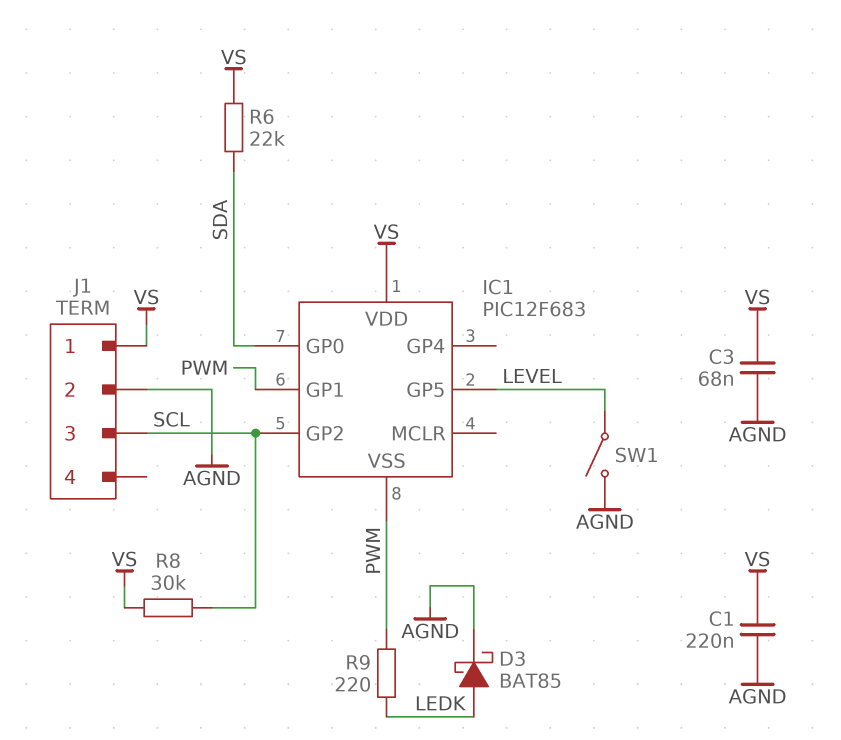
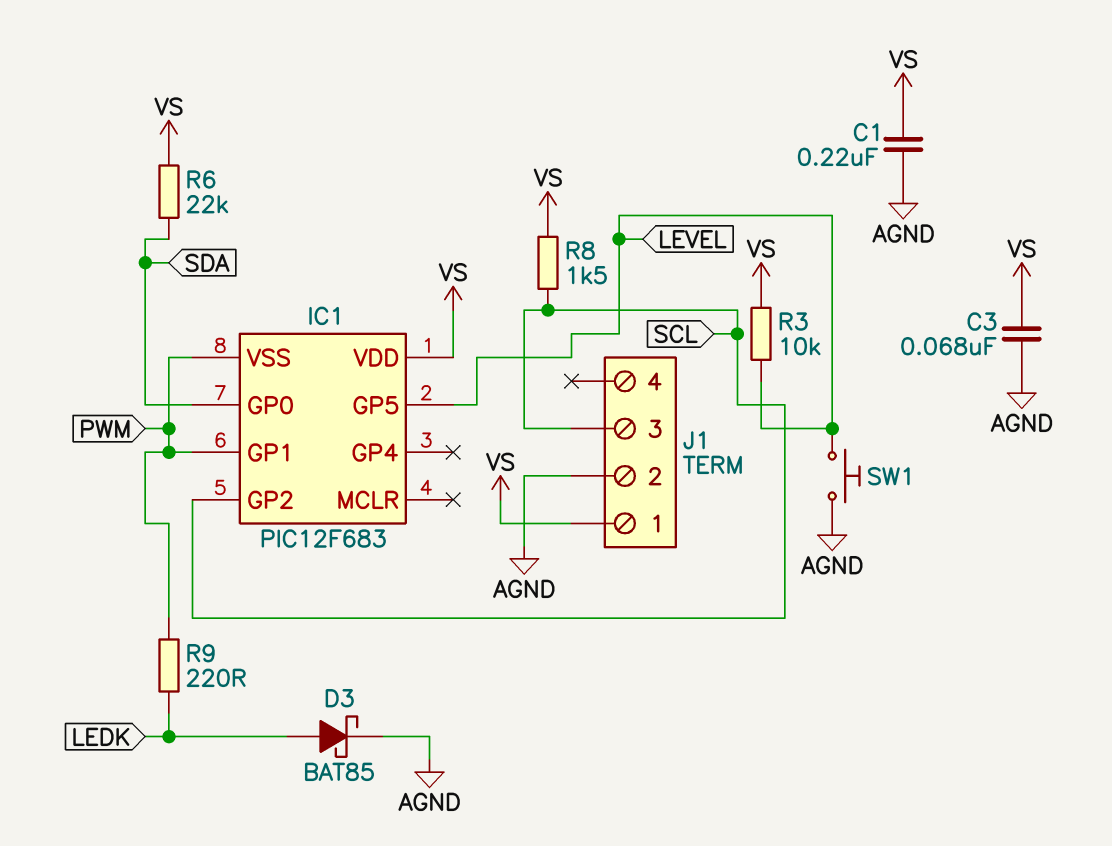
R3: none -> 10k (LEVEL, VS)
R8: 30k (SCL, VS) -> 1.5k (SCL, VS)
SW1: switch (AGND, LEVEL) -> button (AGND, LEVEL)

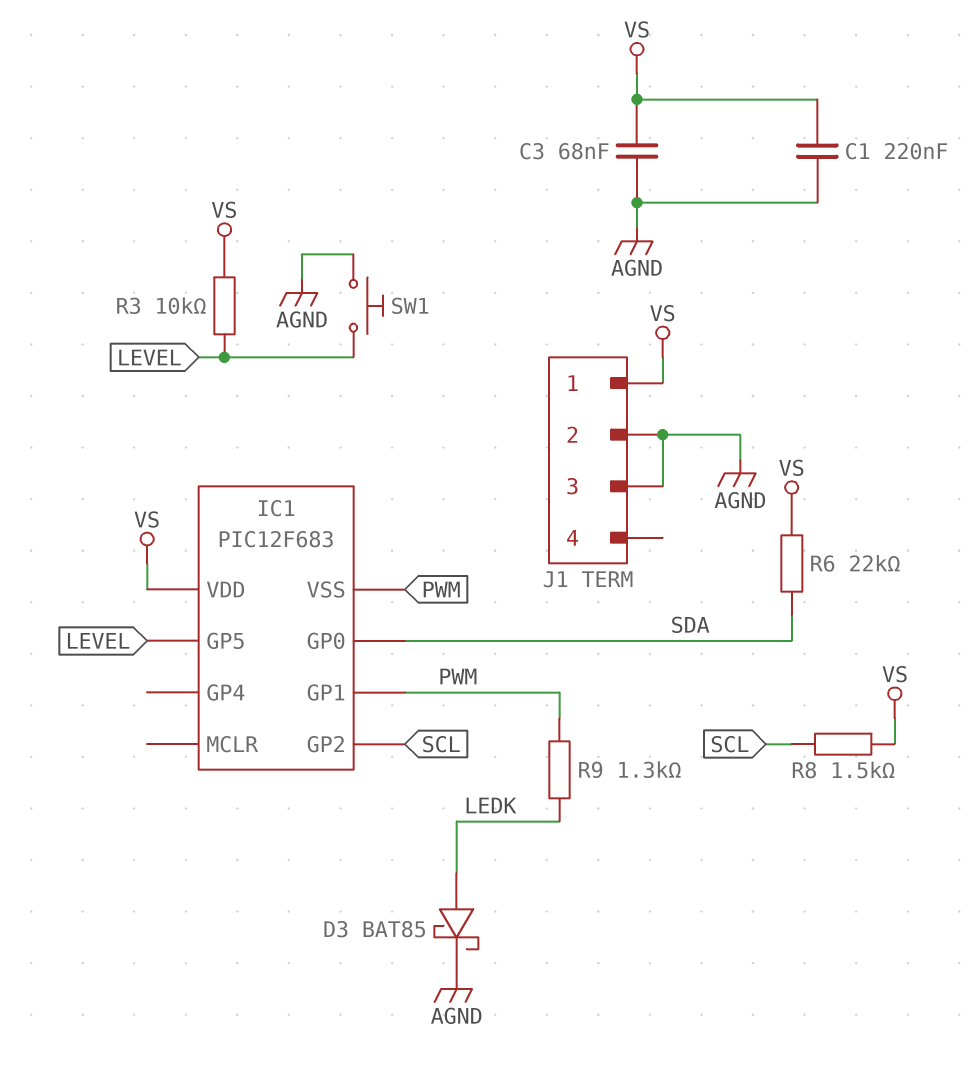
J1 pin 3: SCL -> AGND
R9: 220 (LEDK, PWM) -> 1.3k (LEDK, PWM)

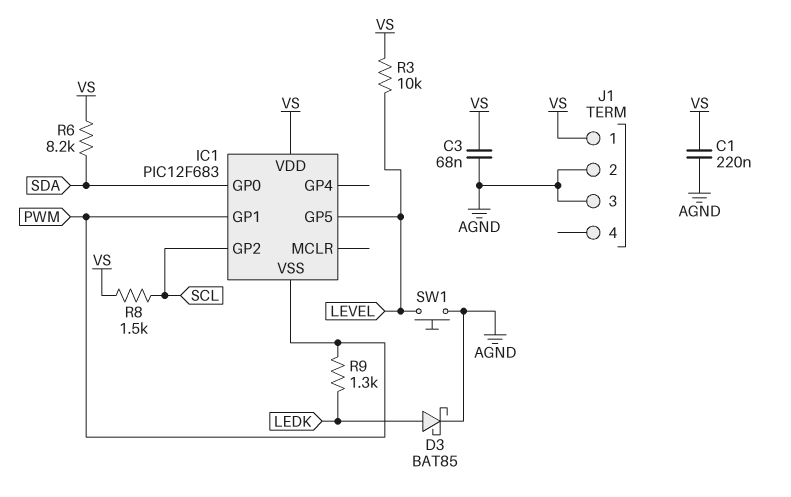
R6: 22k (SDA, VS) -> 8.2k (SDA, VS)

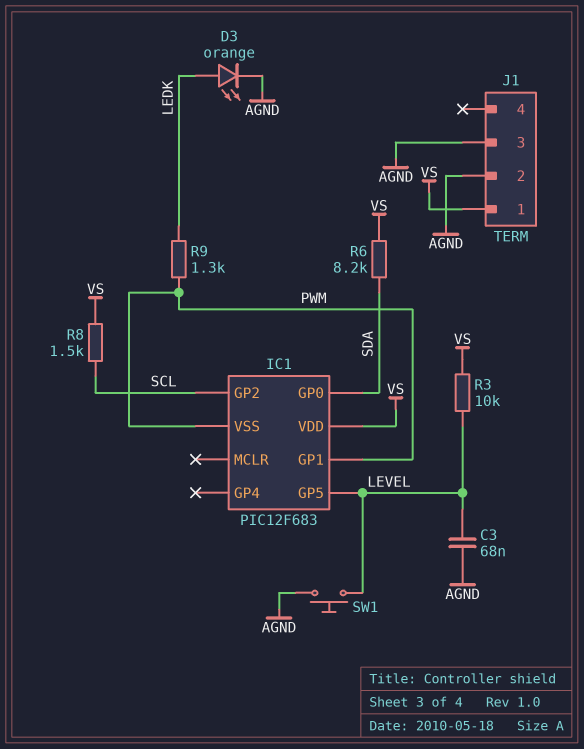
C1: 220nF (AGND, VS) -> none
C3: 68nF (AGND, VS) -> 68nF (AGND, LEVEL)
D3: schottky BAT85 (A LEDK, K AGND) -> LED orange (A LEDK, K AGND)

